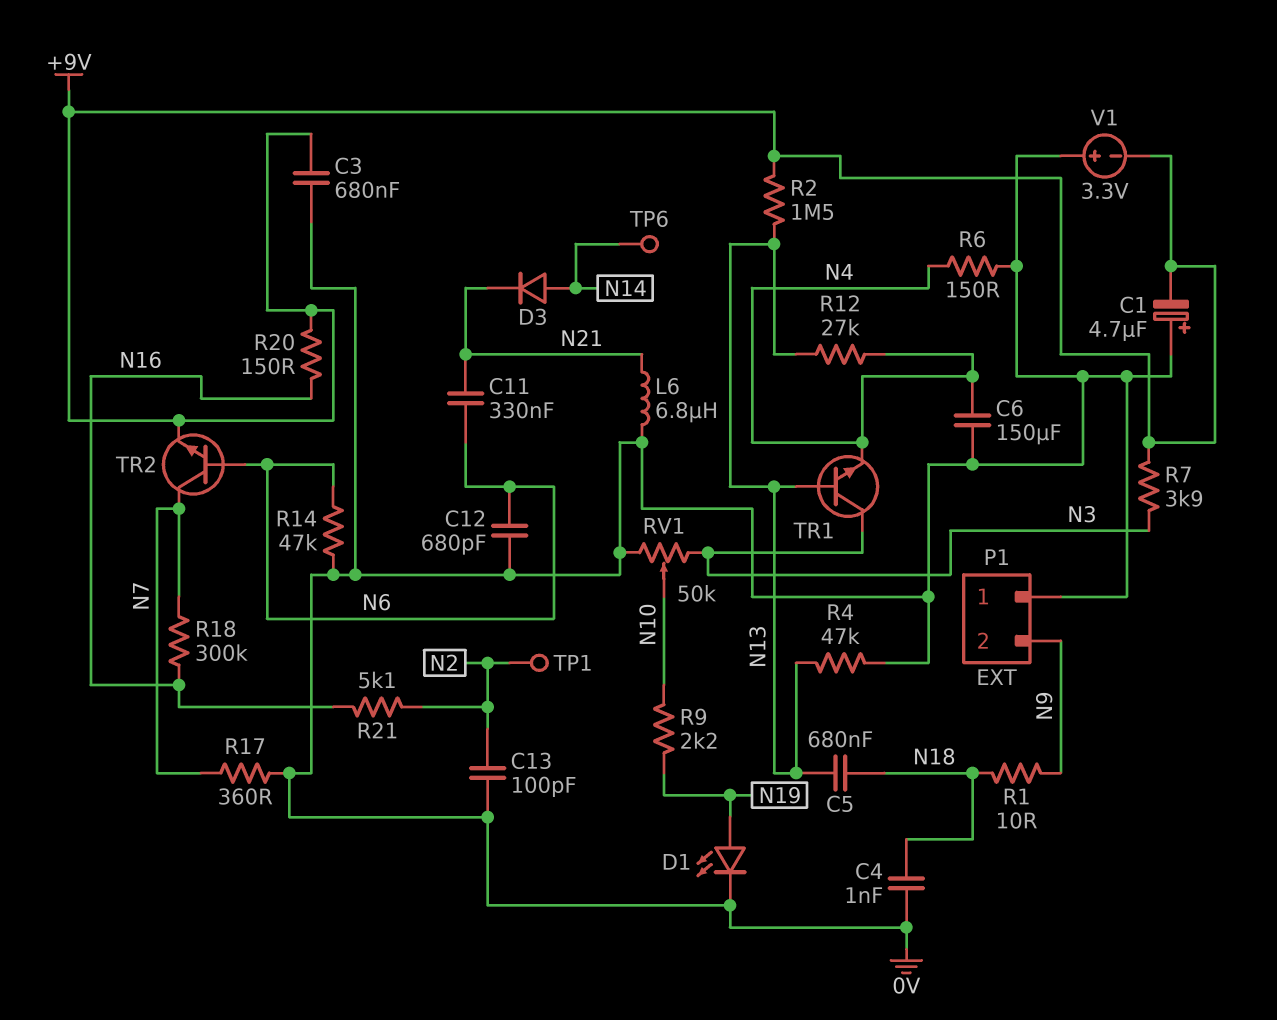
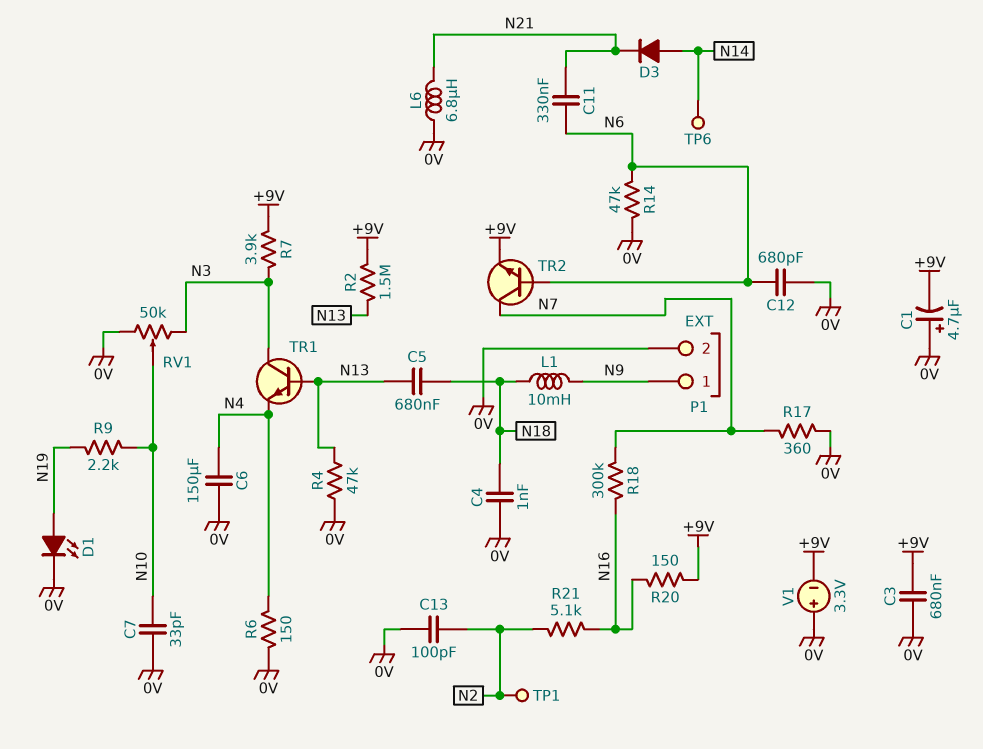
C7: none -> 33pF (0V, N10)
L1: none -> 10mH (N9, N18)
P1 pin 1: 0V -> N9
P1 pin 2: N9 -> 0V
R1: 10 (N9, N18) -> none
R12: 27k (N4, N13) -> none

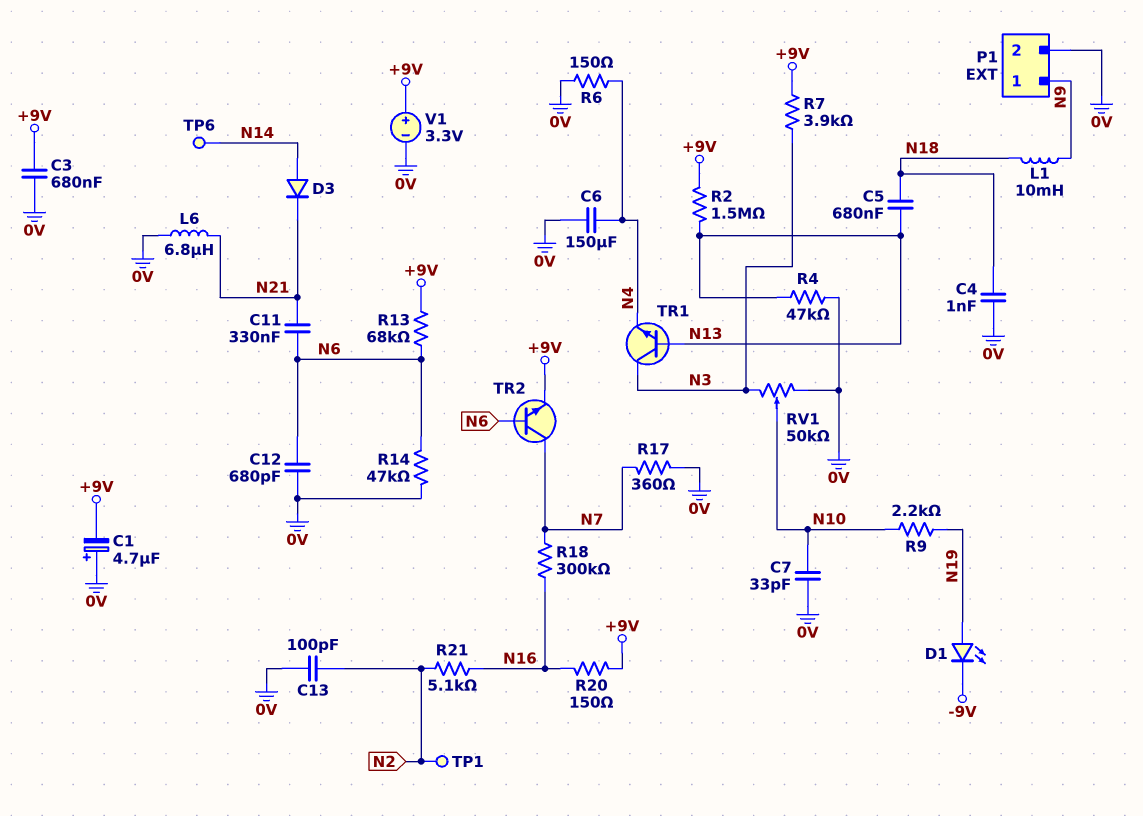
D1: LED (A N19, K 0V) -> LED (A N19, K -9V)
R13: none -> 68k (+9V, N6)
V1: 3.3V (plus 0V, minus +9V) -> 3.3V (plus +9V, minus 0V)

